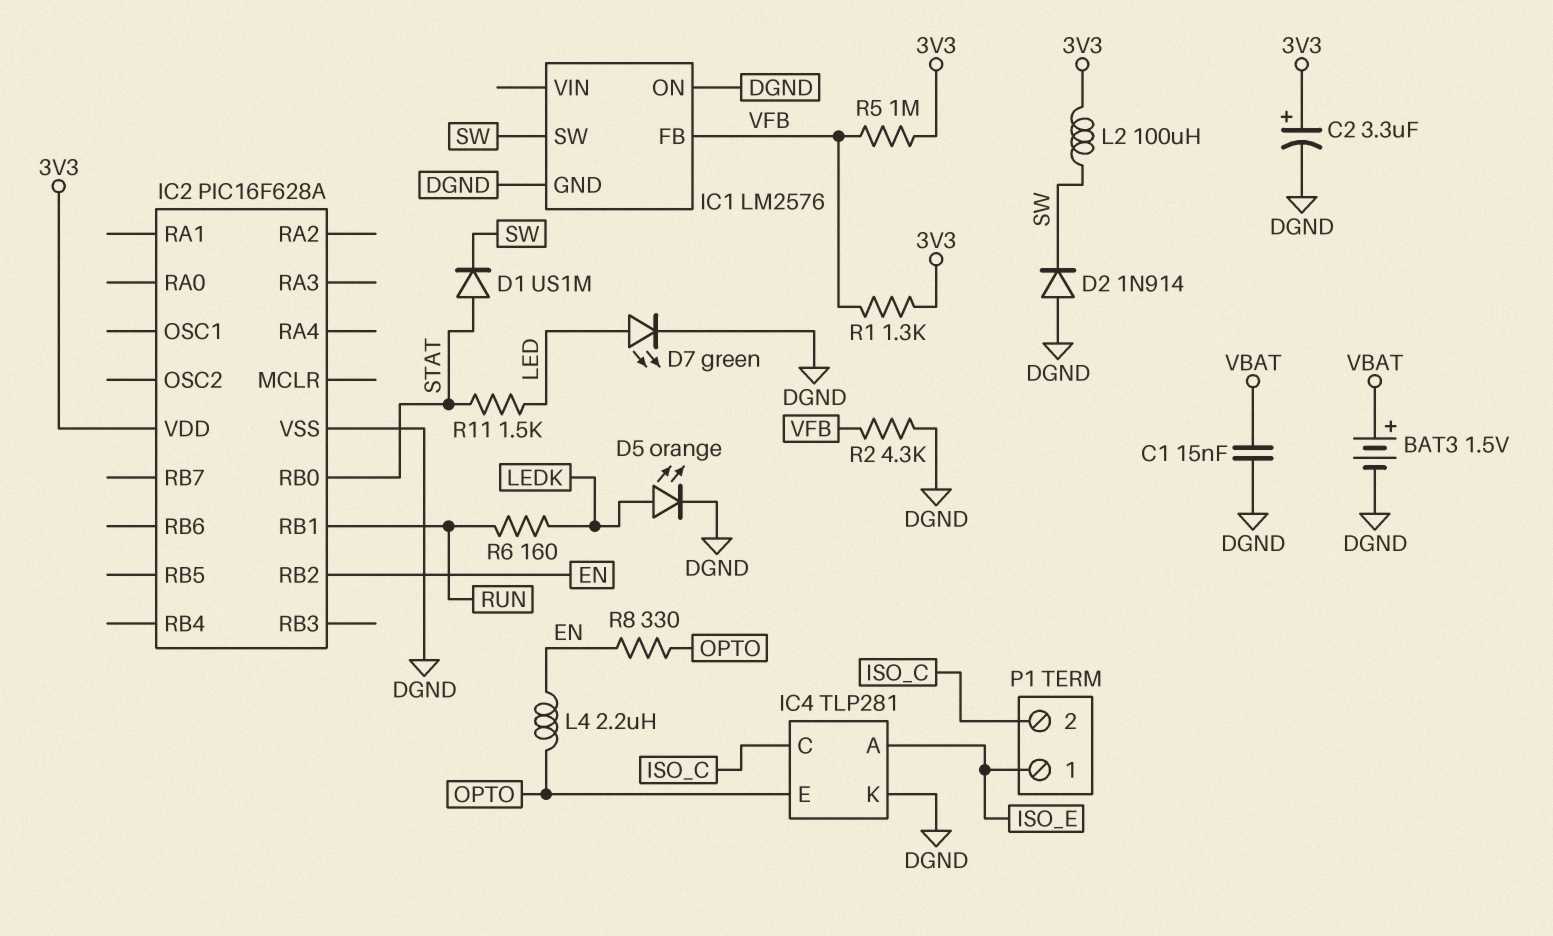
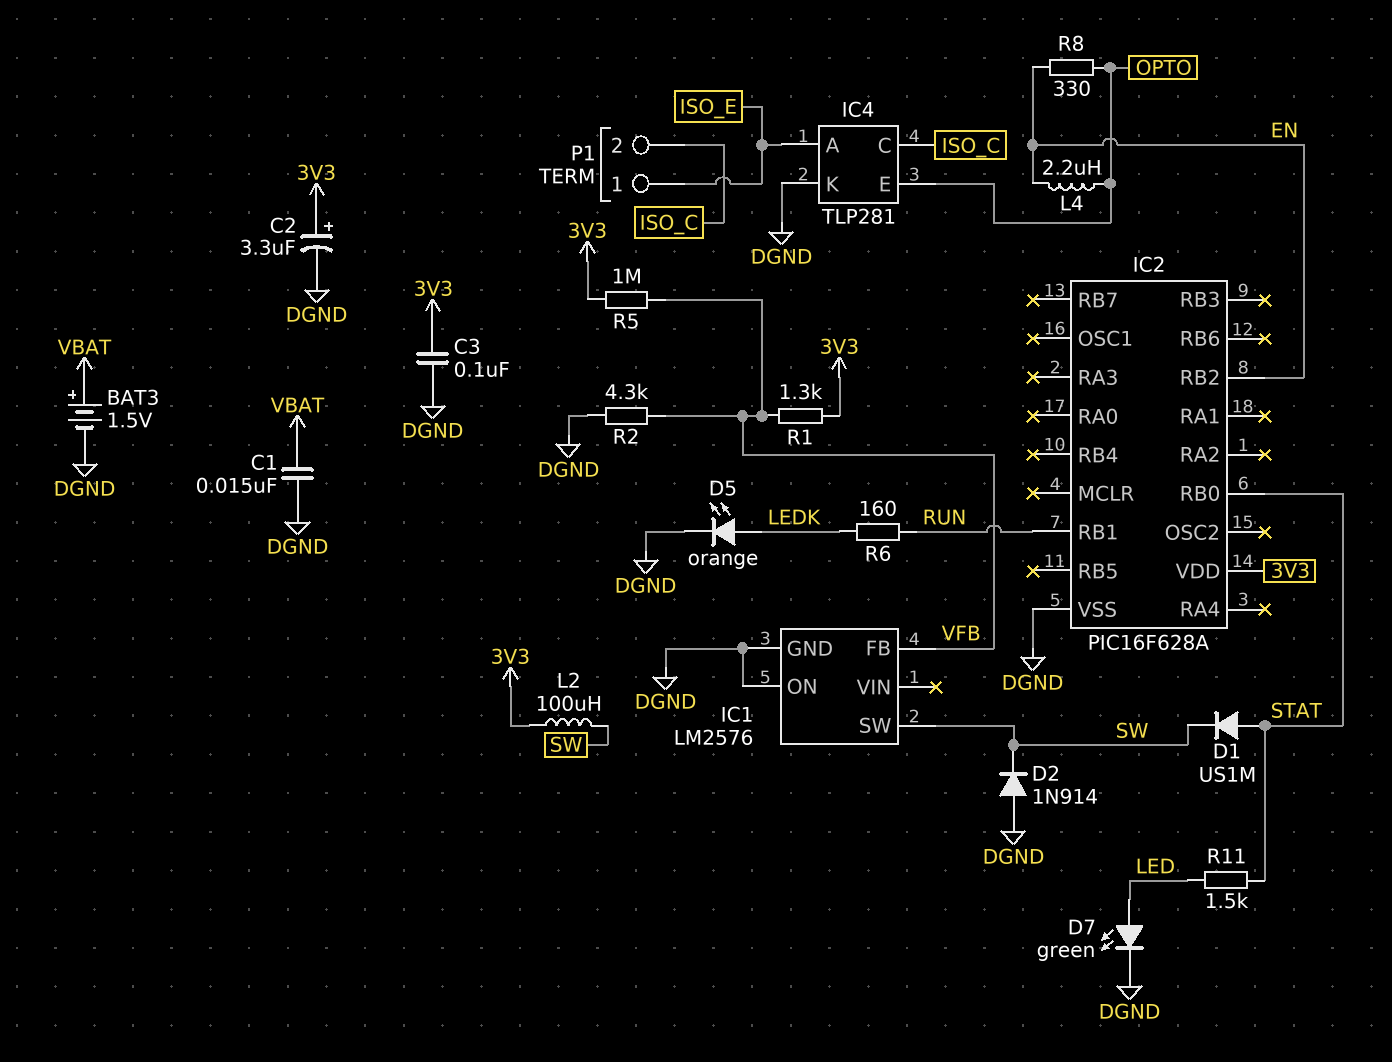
C3: none -> 100nF (3V3, DGND)

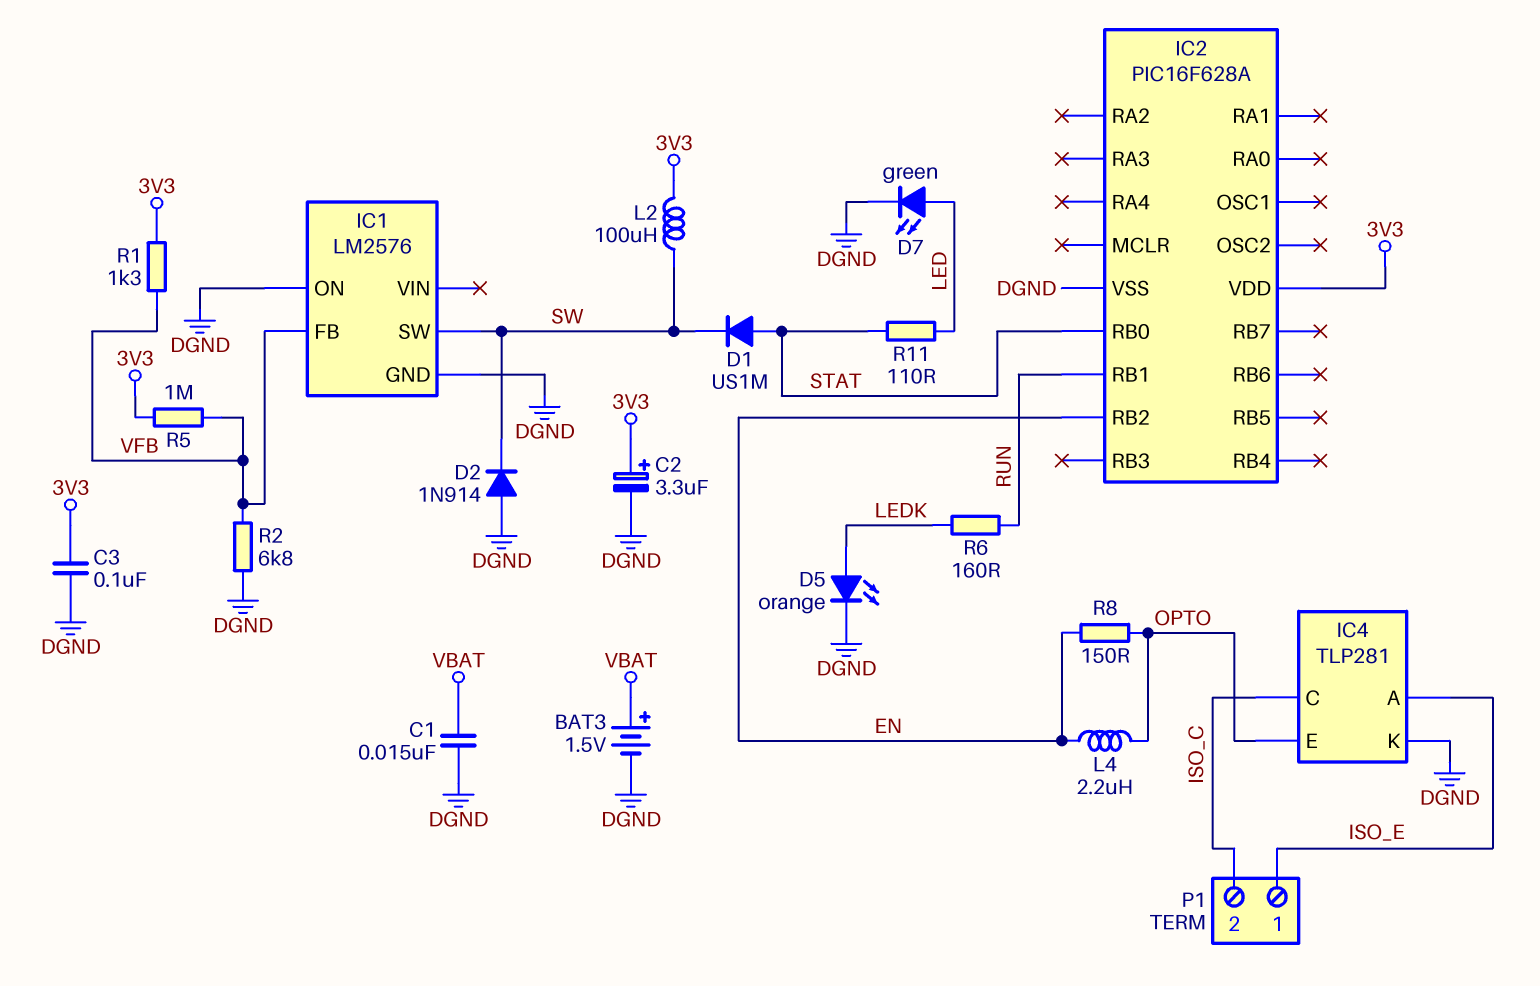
R2: 4.3k (DGND, VFB) -> 6.8k (DGND, VFB)
R8: 330 (EN, OPTO) -> 150 (EN, OPTO)
R11: 1.5k (LED, STAT) -> 110 (LED, STAT)

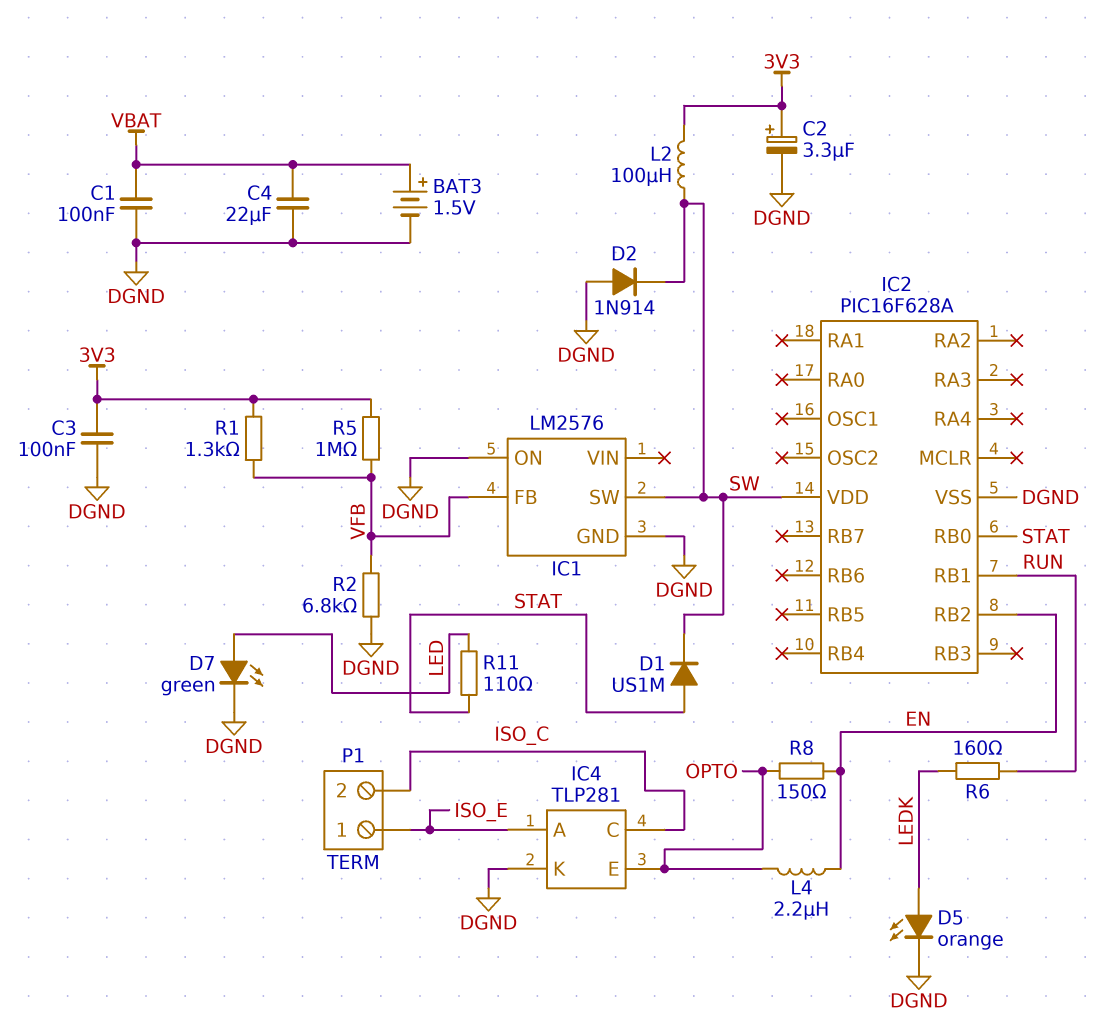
C1: 15nF (DGND, VBAT) -> 100nF (DGND, VBAT)
C4: none -> 22uF (DGND, VBAT)
IC2 pin VDD: 3V3 -> SW

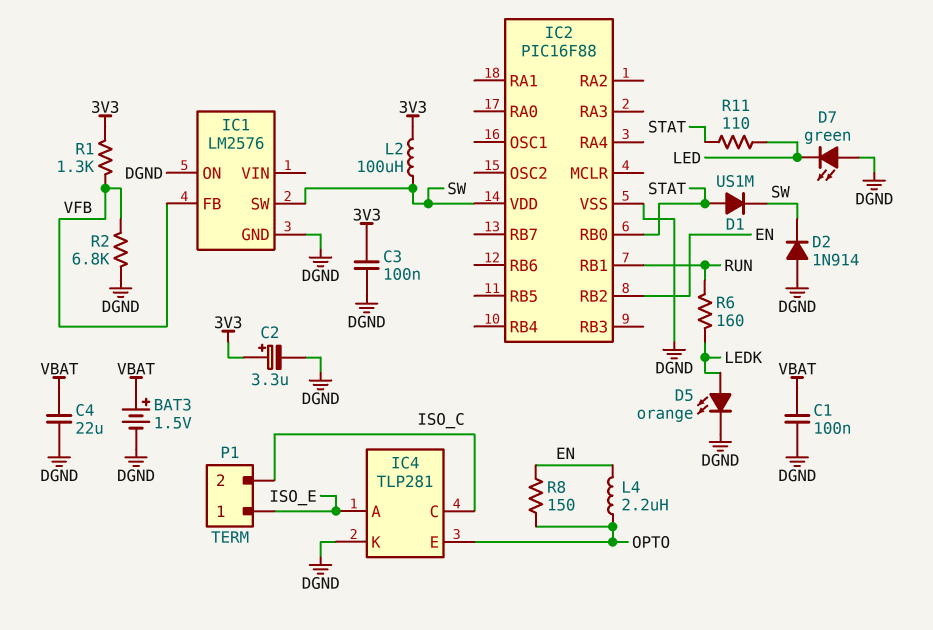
D7: LED green (A LED, K DGND) -> LED green (A DGND, K LED)
IC2: PIC16F628A -> PIC16F88
R5: 1M (3V3, VFB) -> none

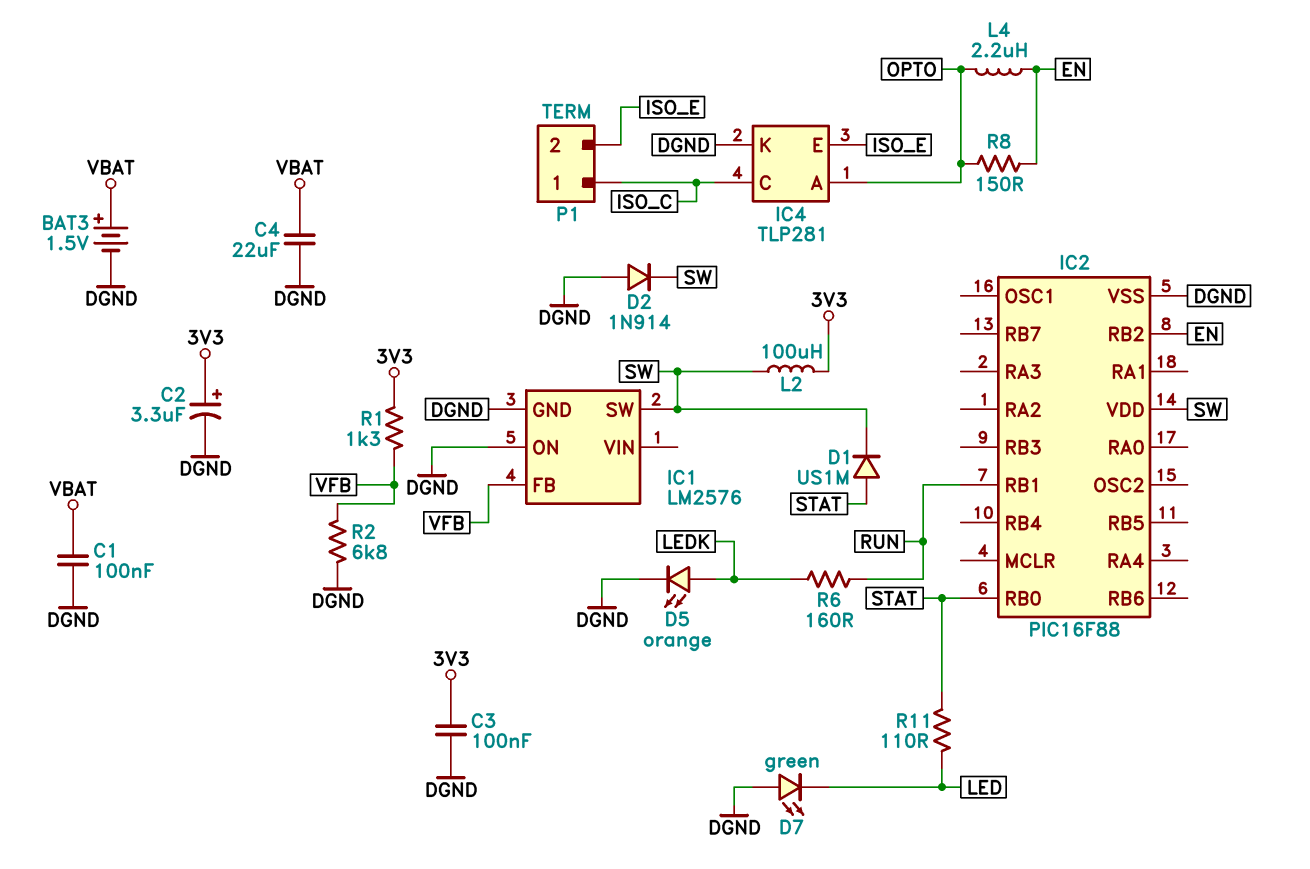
IC4 pin A: ISO_E -> OPTO
IC4 pin E: OPTO -> ISO_E
P1 pin 1: ISO_E -> ISO_C
P1 pin 2: ISO_C -> ISO_E

